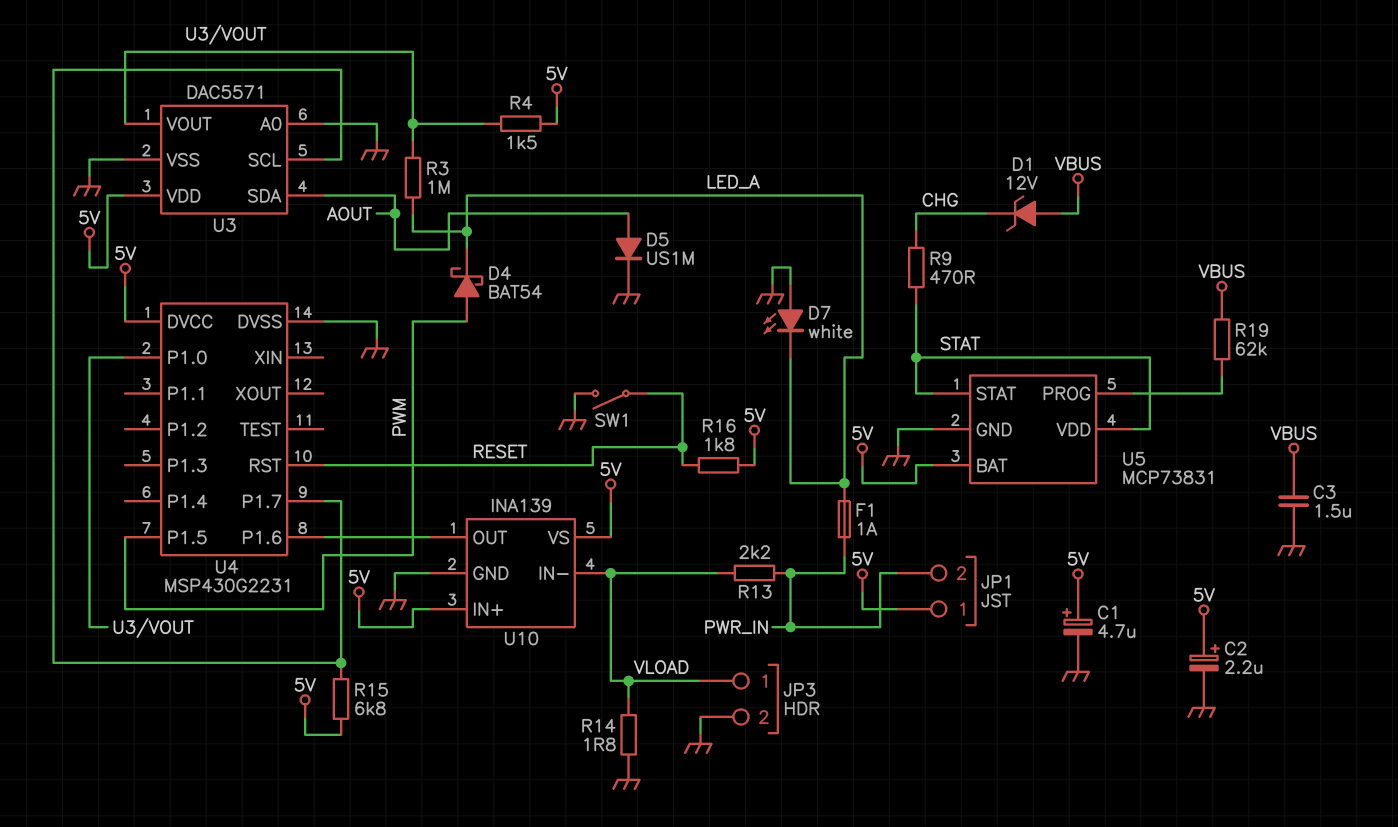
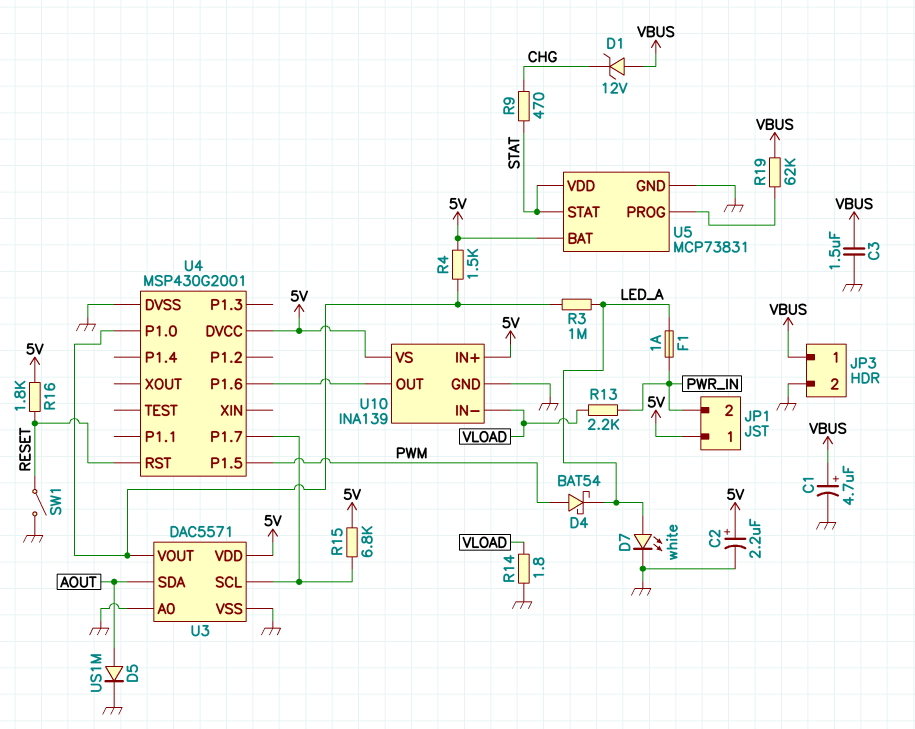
C1: 4.7uF (plus 5V, minus GND) -> 4.7uF (plus VBUS, minus GND)
D7: LED white (A GND, K LED_A) -> LED white (A LED_A, K GND)
JP3 pin 1: VLOAD -> VBUS
U4: MSP430G2231 -> MSP430G2001

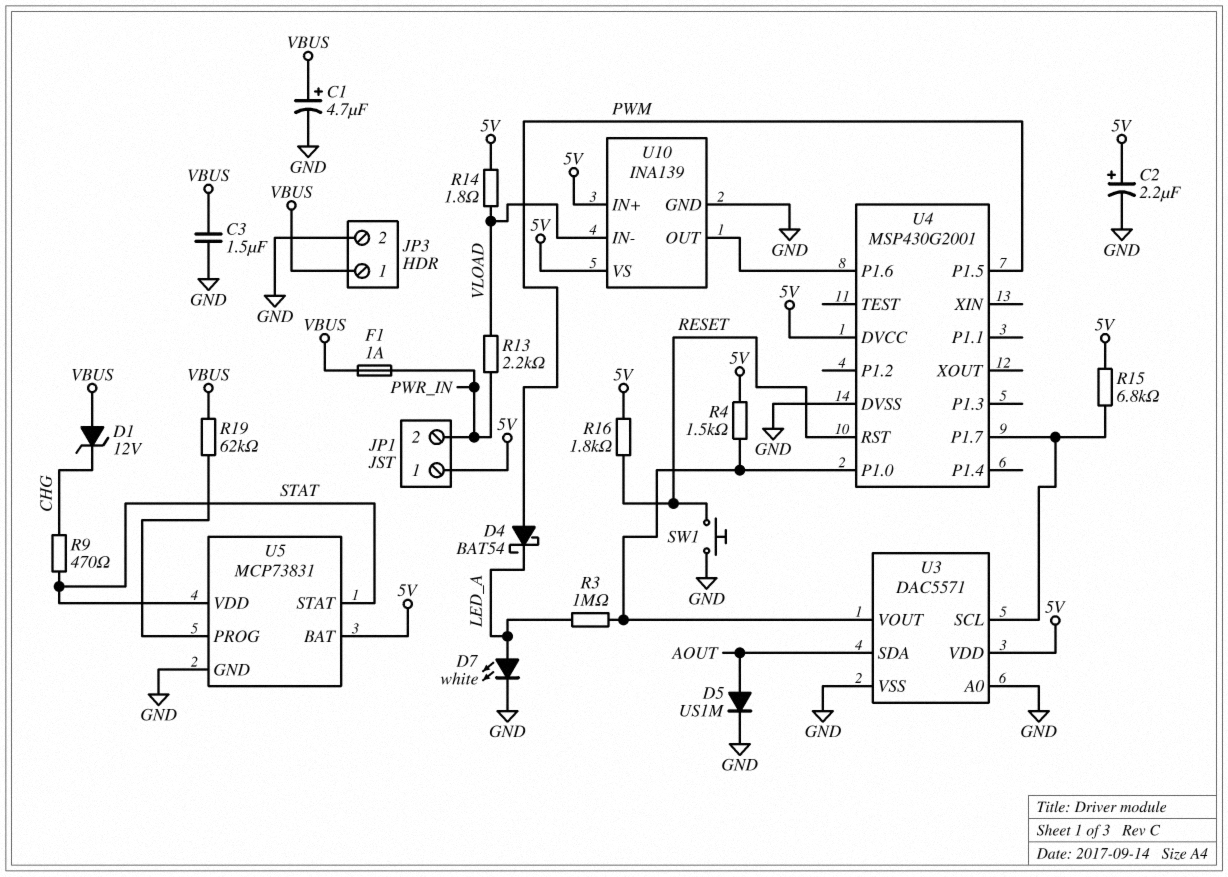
F1: 1A (LED_A, PWR_IN) -> 1A (PWR_IN, VBUS)
R14: 1.8 (GND, VLOAD) -> 1.8 (5V, VLOAD)
SW1: switch (GND, RESET) -> button (GND, RESET)

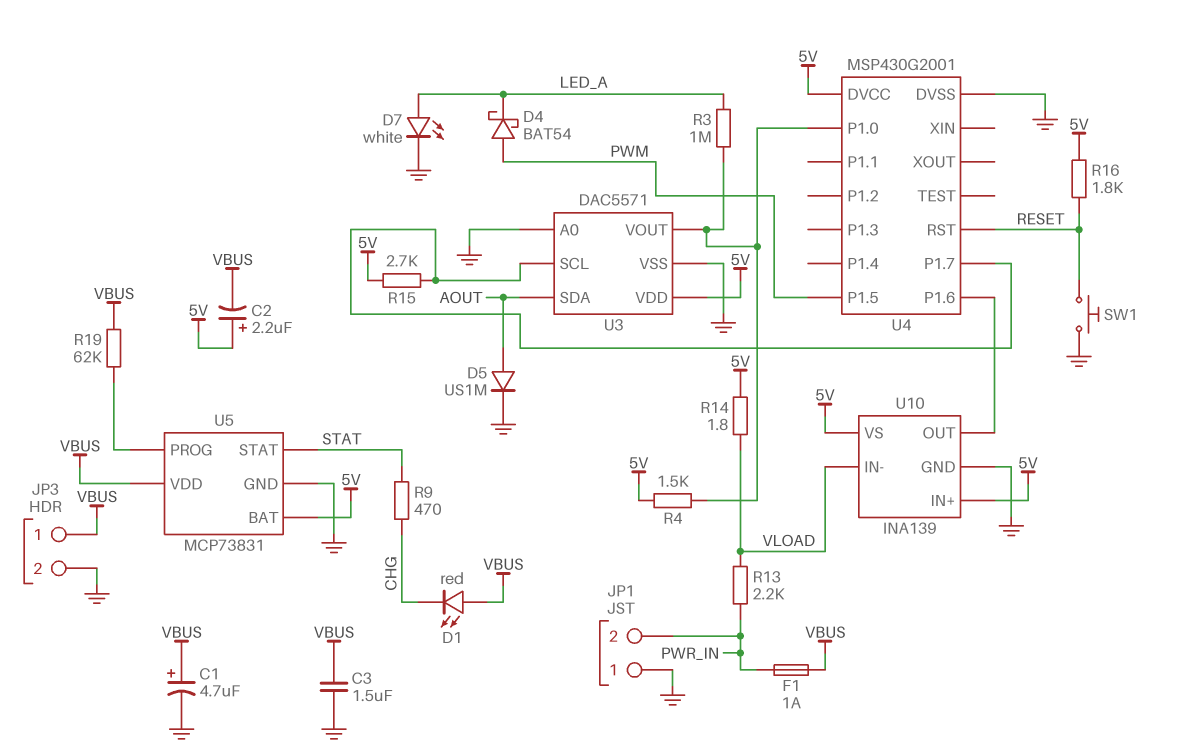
C2: 2.2uF (plus 5V, minus GND) -> 2.2uF (plus 5V, minus VBUS)
D1: zener 12V (A VBUS, K CHG) -> LED red (A VBUS, K CHG)
JP1 pin 1: 5V -> GND
R15: 6.8k (5V, U3/SCL) -> 2.7k (5V, U3/SCL)
U5 pin VDD: STAT -> VBUS

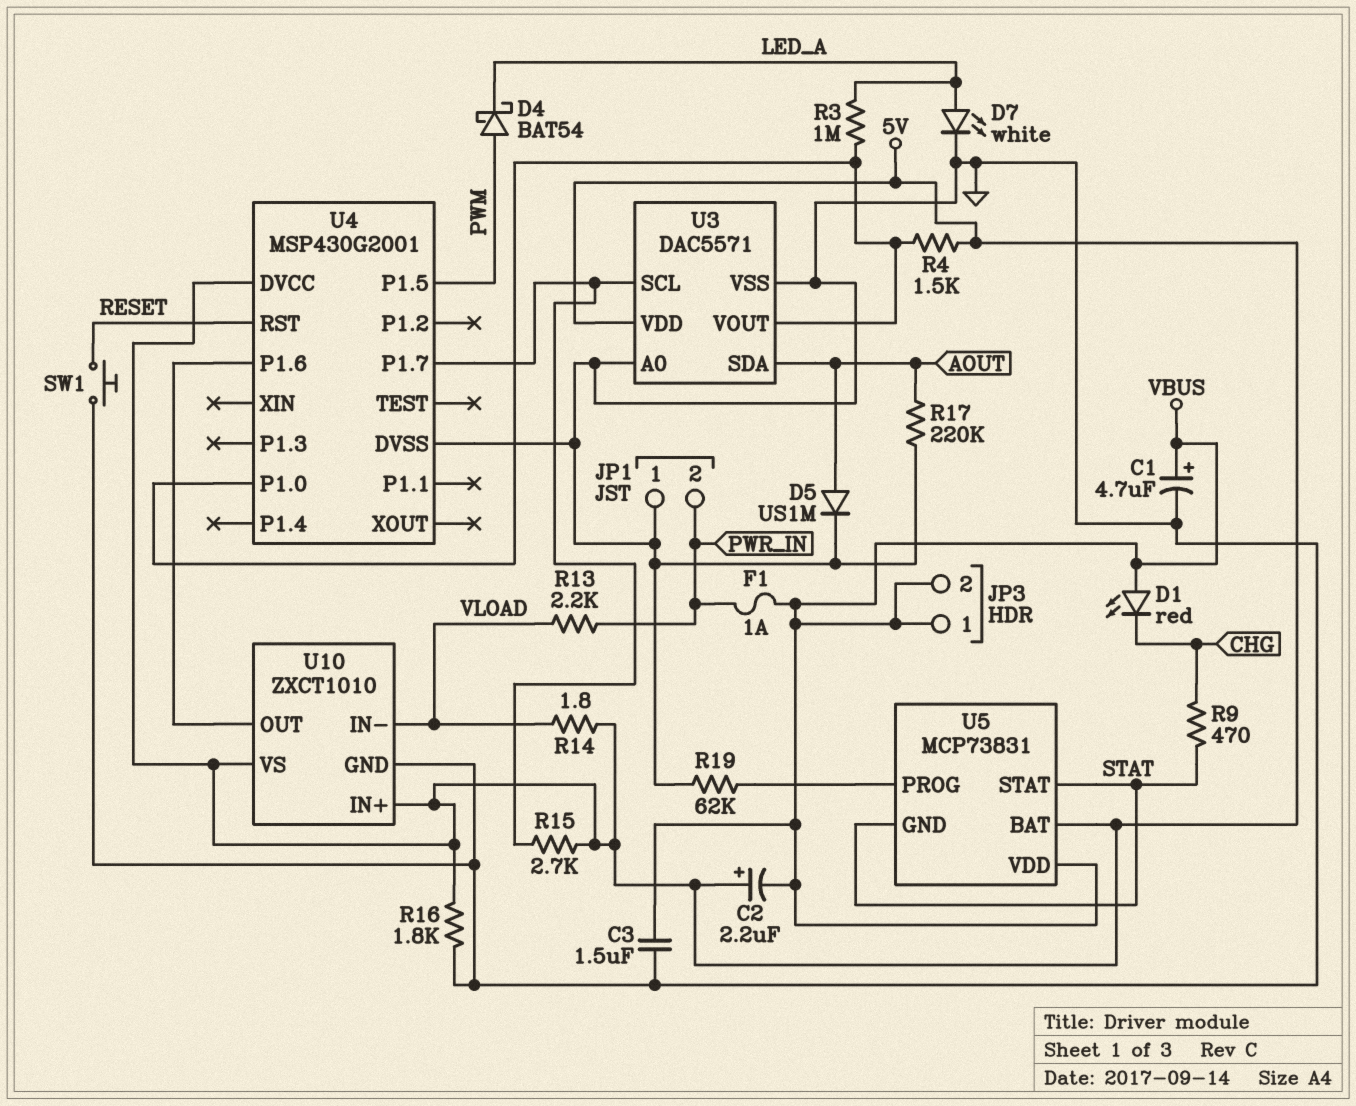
JP3 pin 2: GND -> VBUS
R16: 1.8k (5V, RESET) -> 1.8k (5V, GND)
R17: none -> 220k (AOUT, GND)
R19: 62k (U5/PROG, VBUS) -> 62k (GND, U5/PROG)
U5 pin GND: GND -> STAT
U10: INA139 -> ZXCT1010

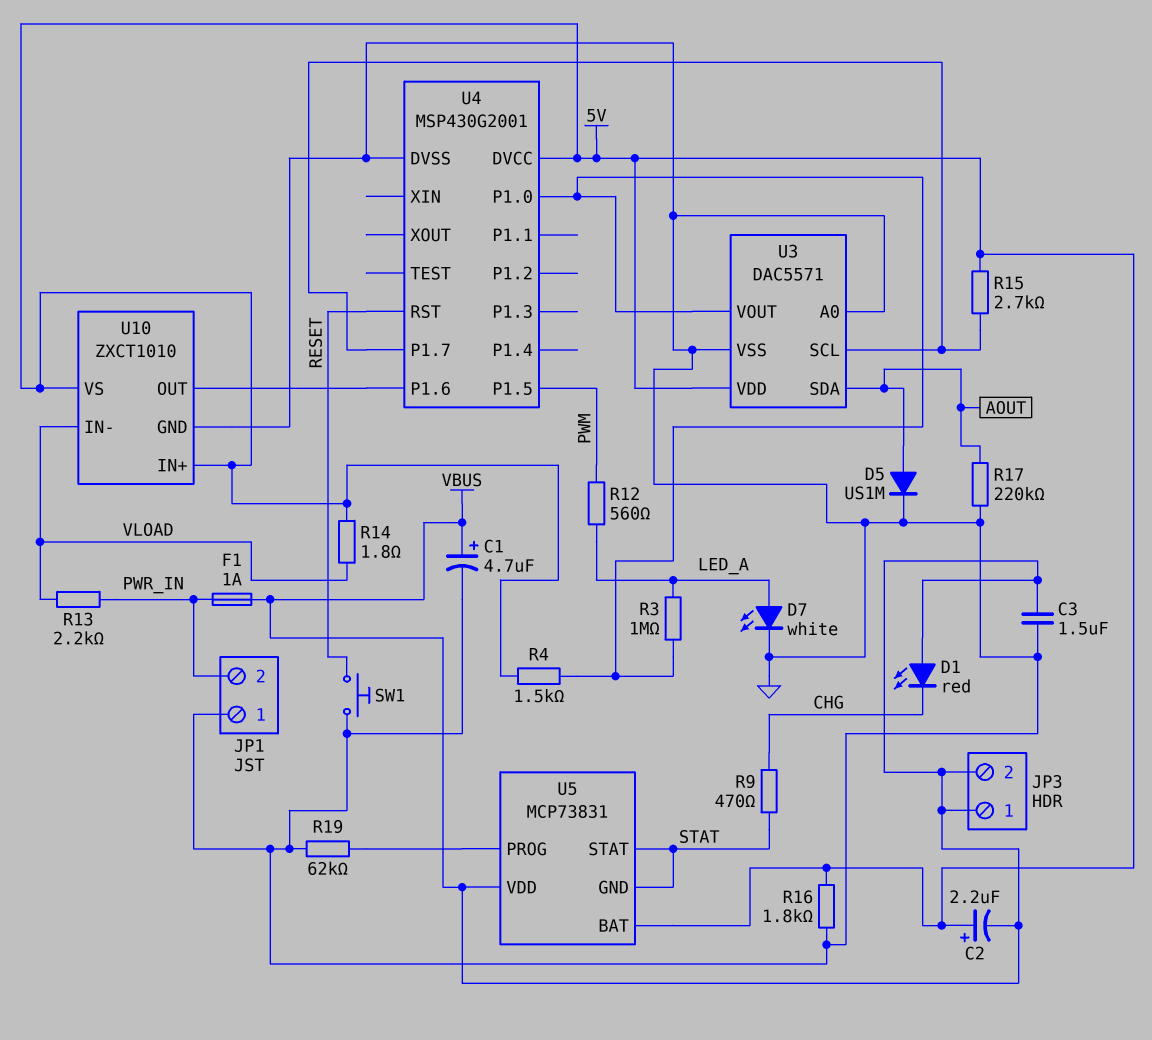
D4: schottky BAT54 (A PWM, K LED_A) -> none
R12: none -> 560 (LED_A, PWM)

